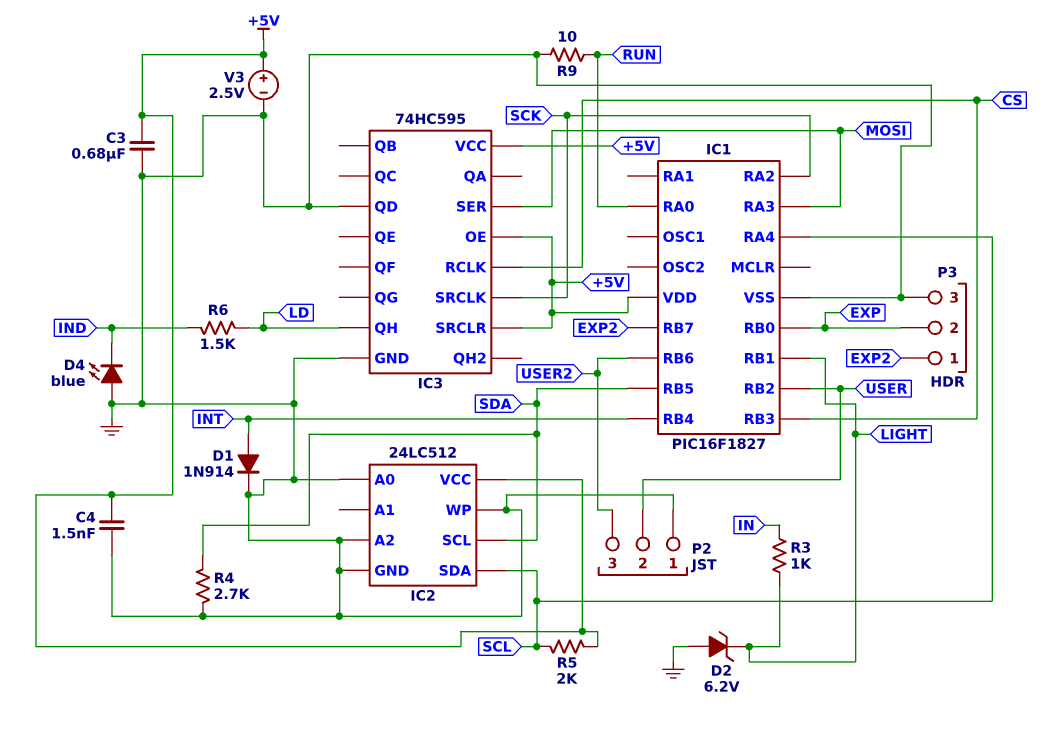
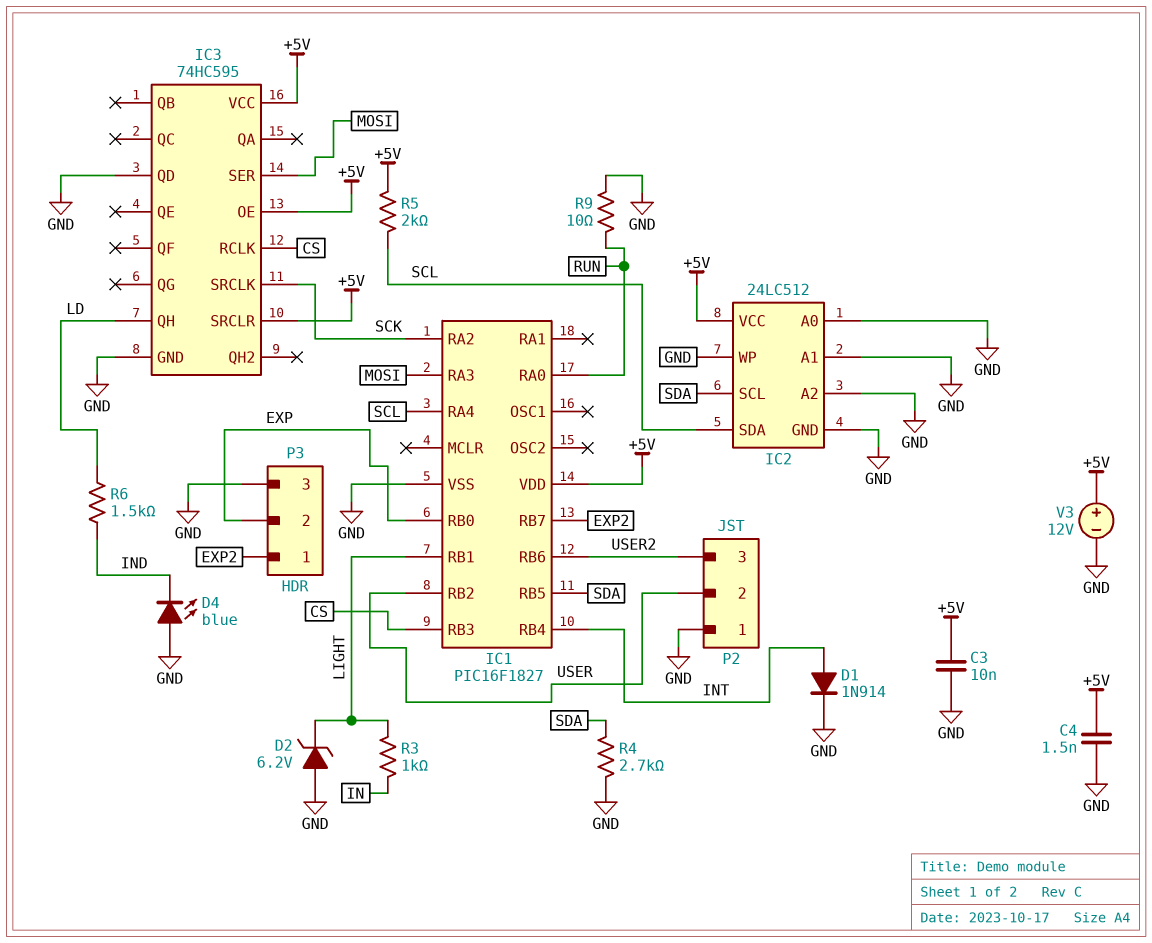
C3: 680nF (+5V, GND) -> 10nF (+5V, GND)
IC2 pin A1: none -> GND
V3: 2.5V (plus +5V, minus GND) -> 12V (plus +5V, minus GND)

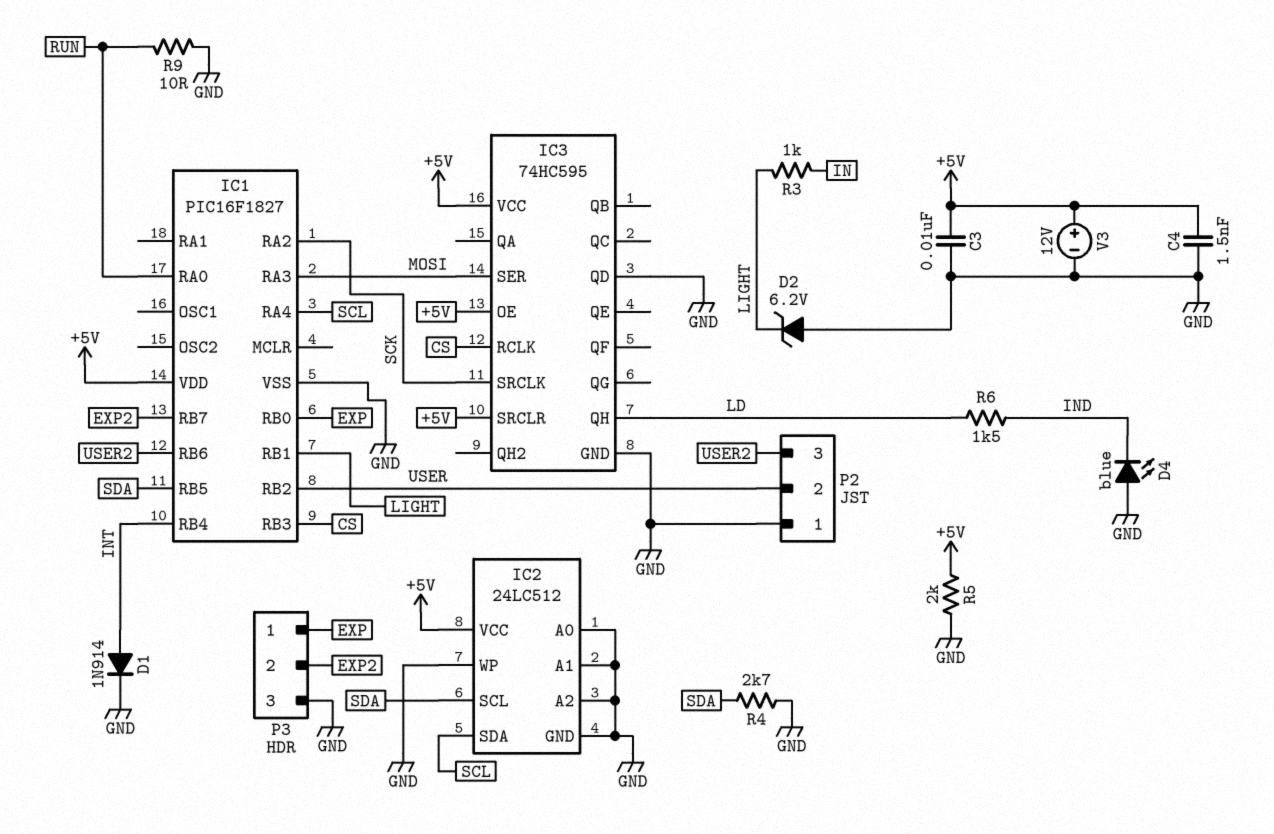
P3 pin 1: EXP2 -> EXP
P3 pin 2: EXP -> EXP2
R5: 2k (+5V, SCL) -> 2k (+5V, GND)

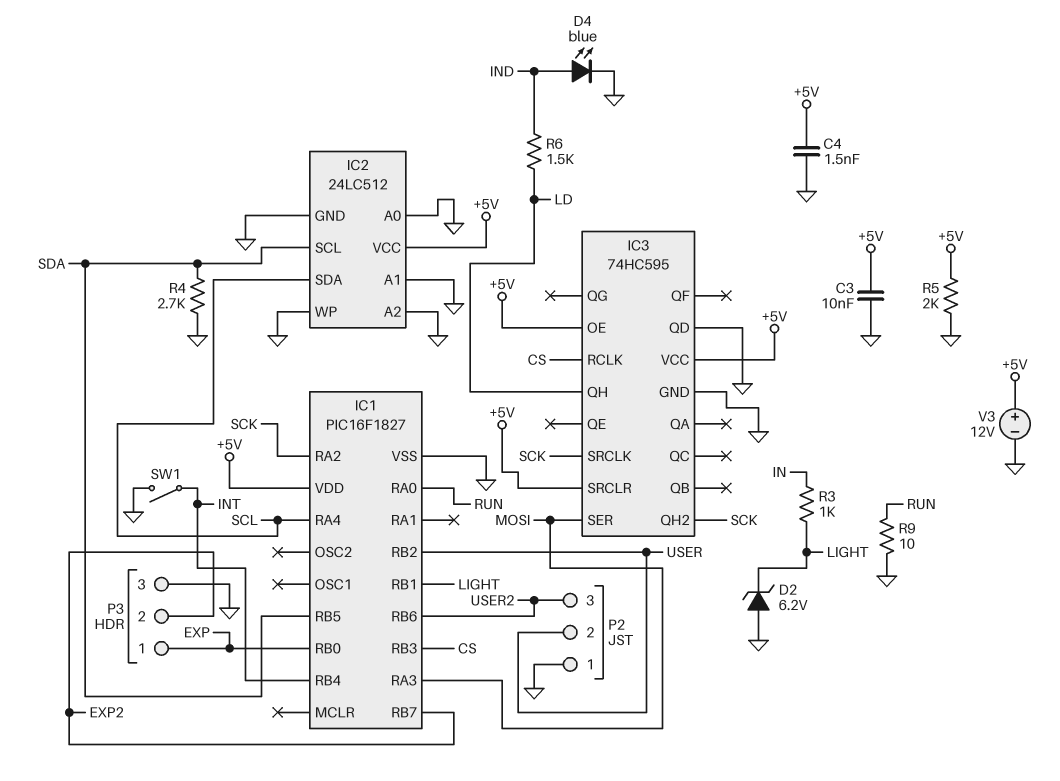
D1: diode 1N914 (A INT, K GND) -> none
D4: LED blue (A GND, K IND) -> LED blue (A IND, K GND)
IC3 pin QH2: none -> SCK
SW1: none -> switch (GND, INT)

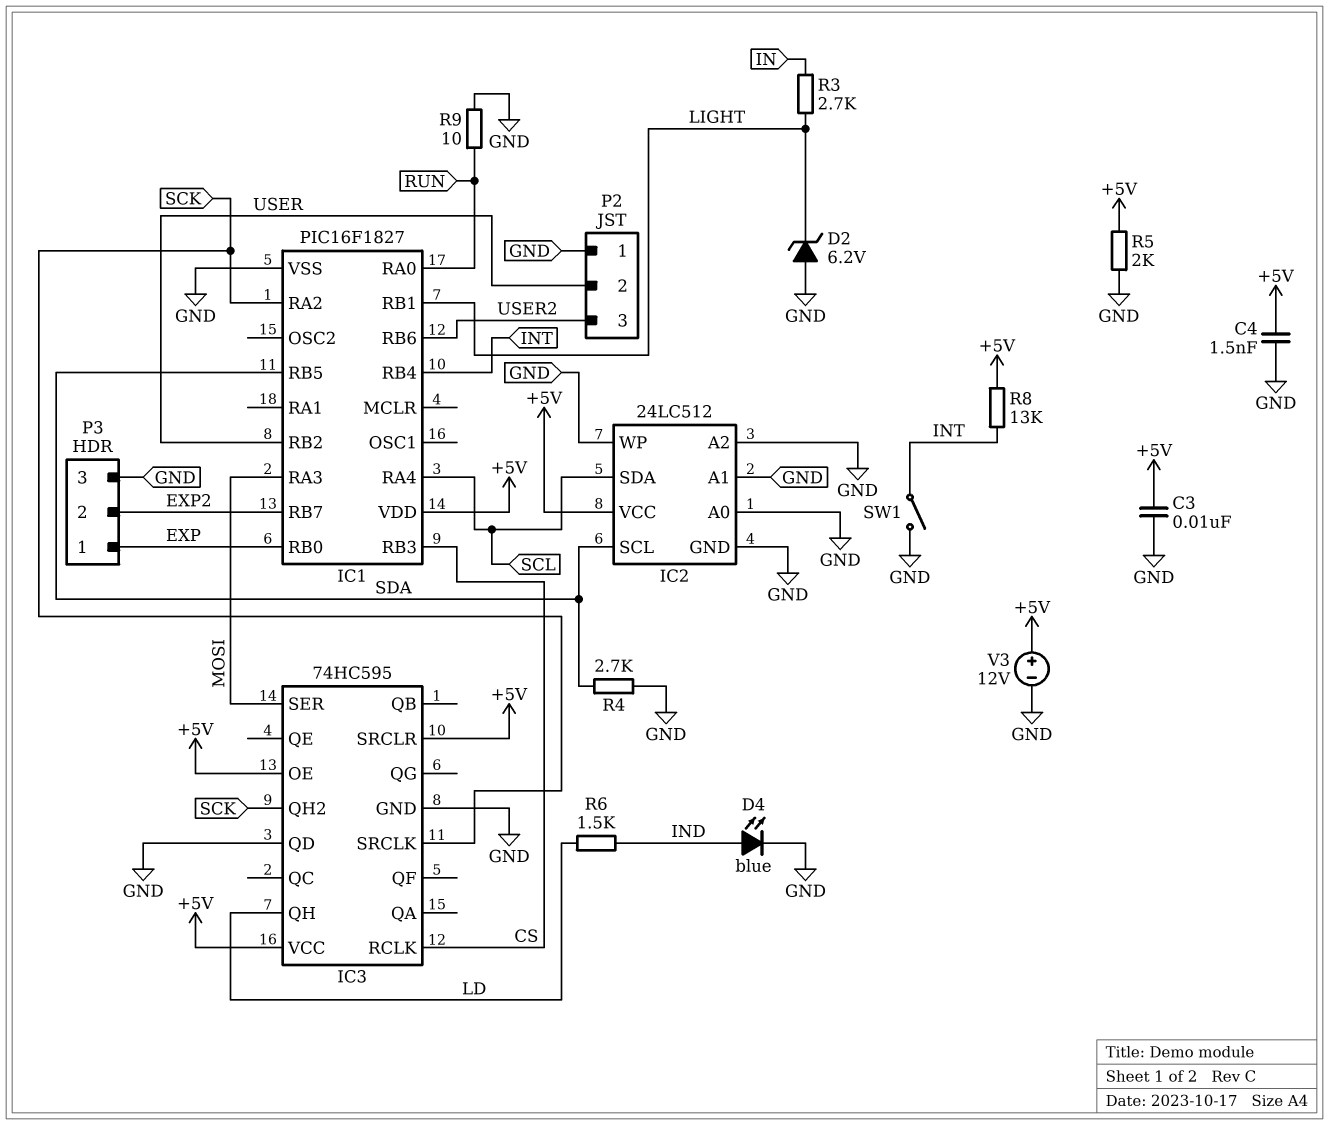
R3: 1k (IN, LIGHT) -> 2.7k (IN, LIGHT)
R8: none -> 13k (+5V, INT)

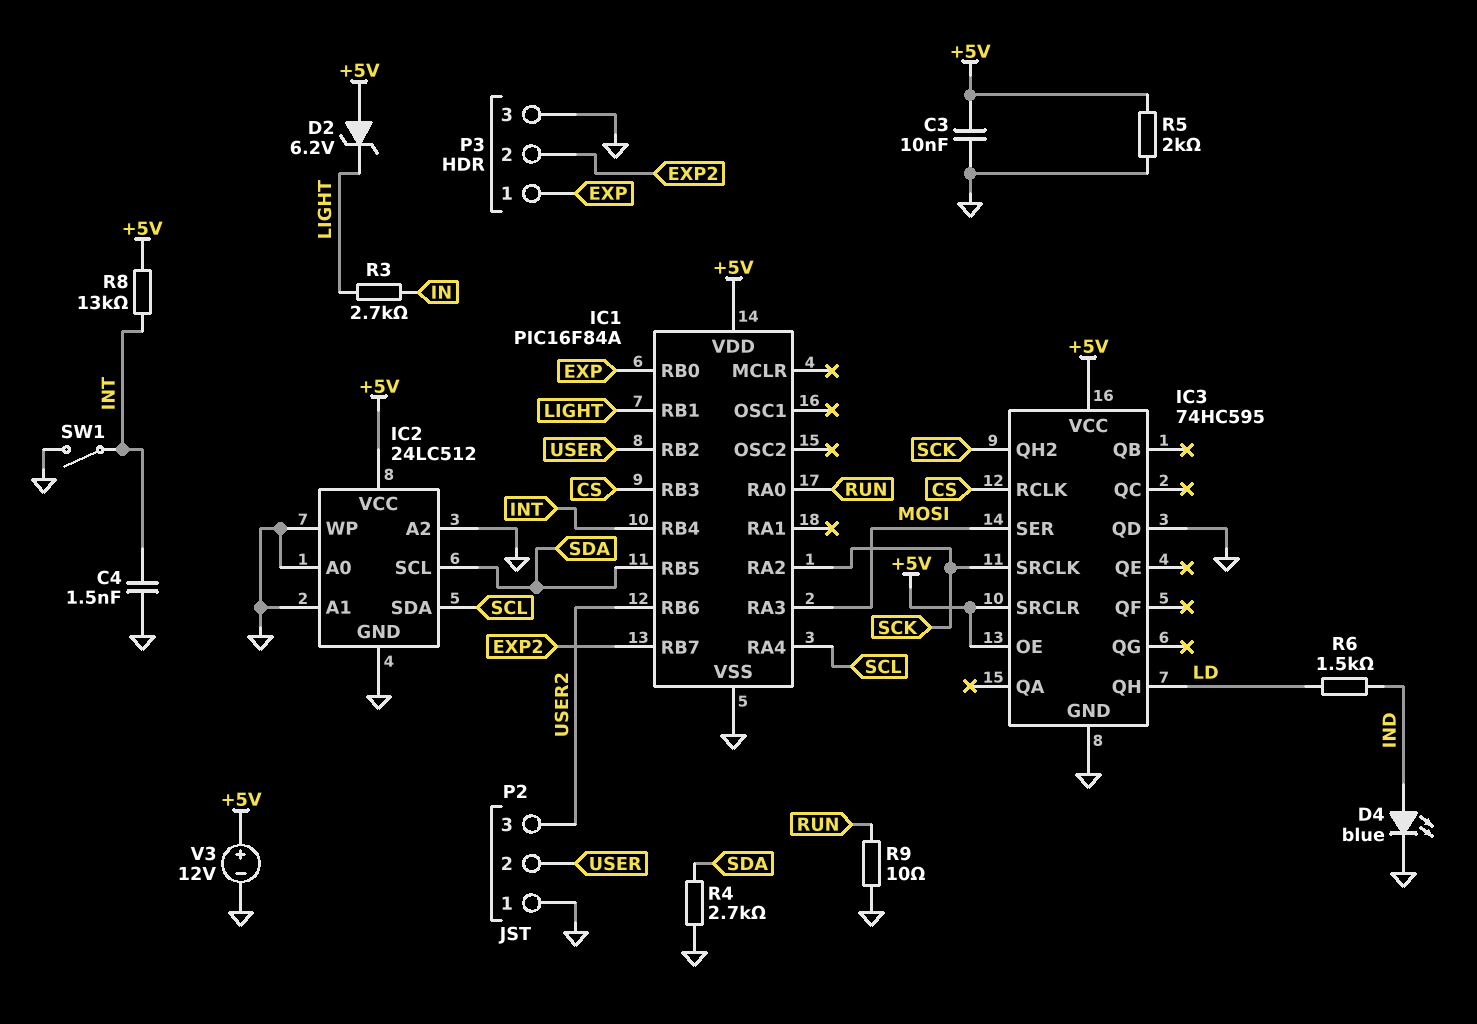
C4: 1.5nF (+5V, GND) -> 1.5nF (GND, INT)
D2: zener 6.2V (A GND, K LIGHT) -> zener 6.2V (A +5V, K LIGHT)
IC1: PIC16F1827 -> PIC16F84A

